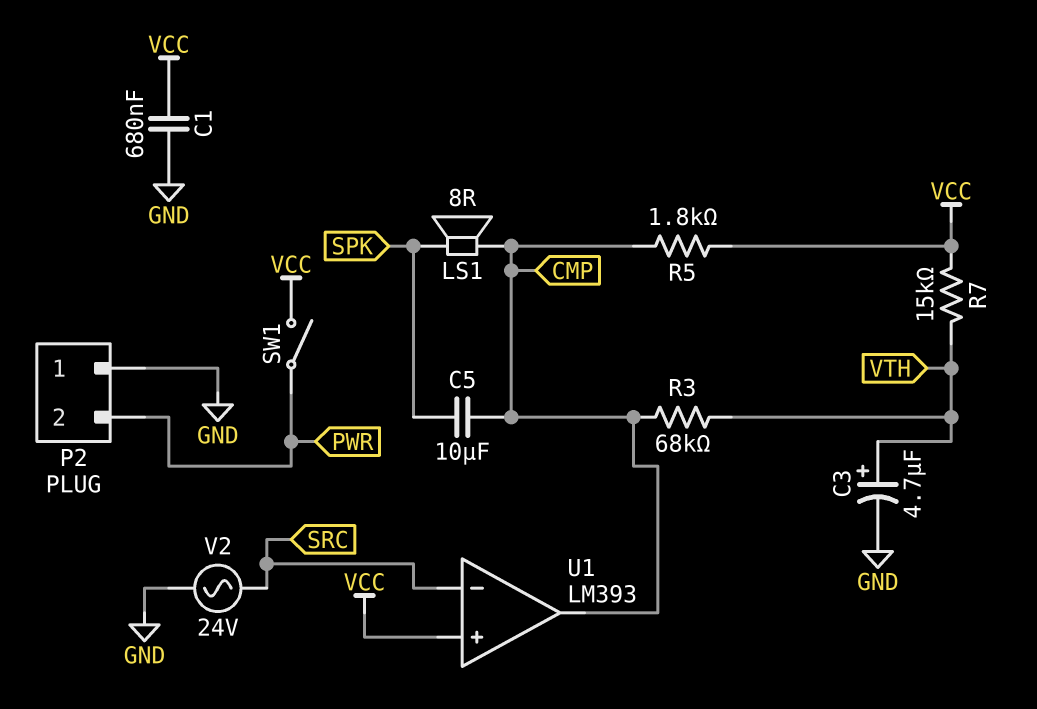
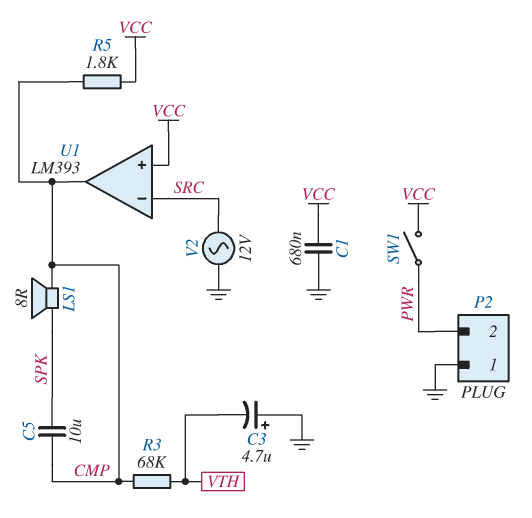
C3: 4.7uF (plus VTH, minus GND) -> 4.7uF (plus GND, minus VTH)
R7: 15k (VCC, VTH) -> none
V2: AC 24V (GND, SRC) -> AC 12V (GND, SRC)

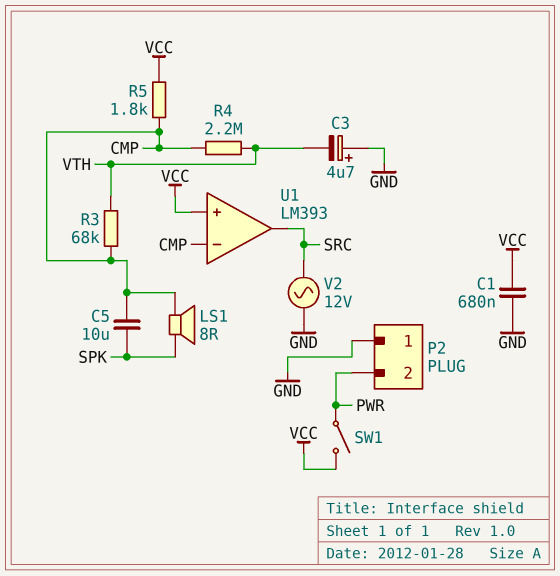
R4: none -> 2.2M (CMP, VTH)
U1 pin in-: SRC -> CMP
U1 pin out: CMP -> SRC

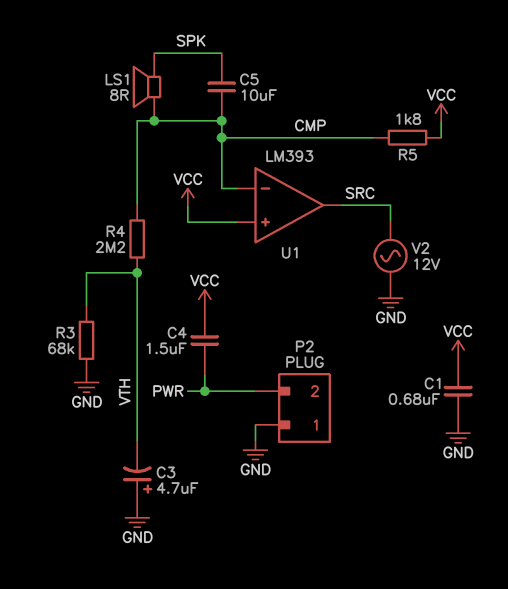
C4: none -> 1.5uF (PWR, VCC)
R3: 68k (CMP, VTH) -> 68k (GND, VTH)
SW1: switch (PWR, VCC) -> none

